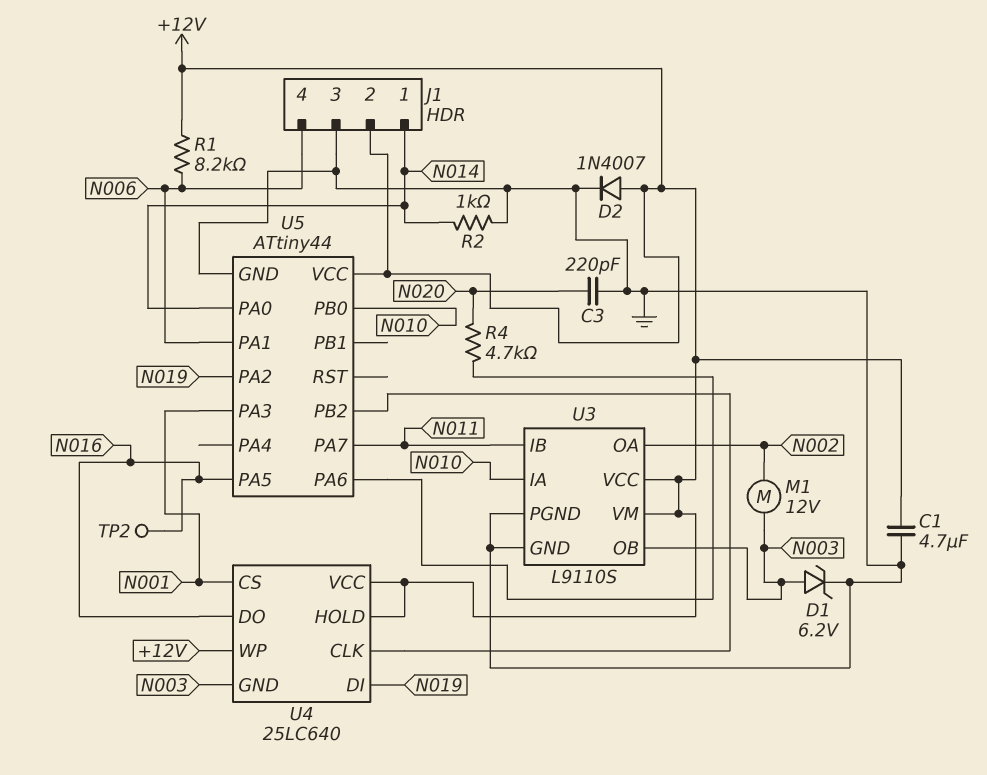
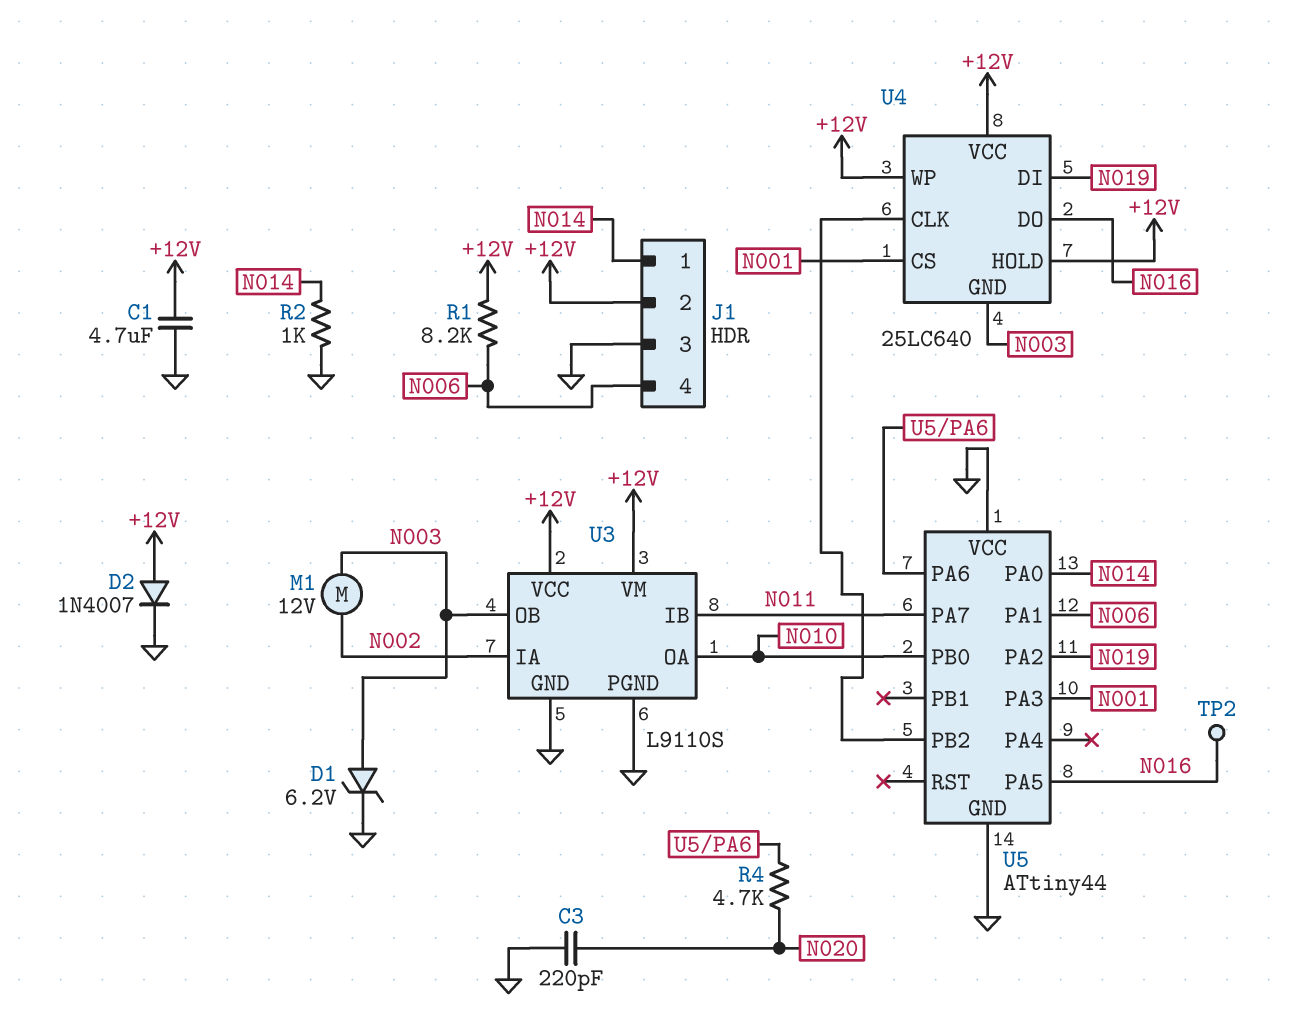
U3 pin IA: N010 -> N002
U3 pin OA: N002 -> N010
U5 pin VCC: +12V -> GND

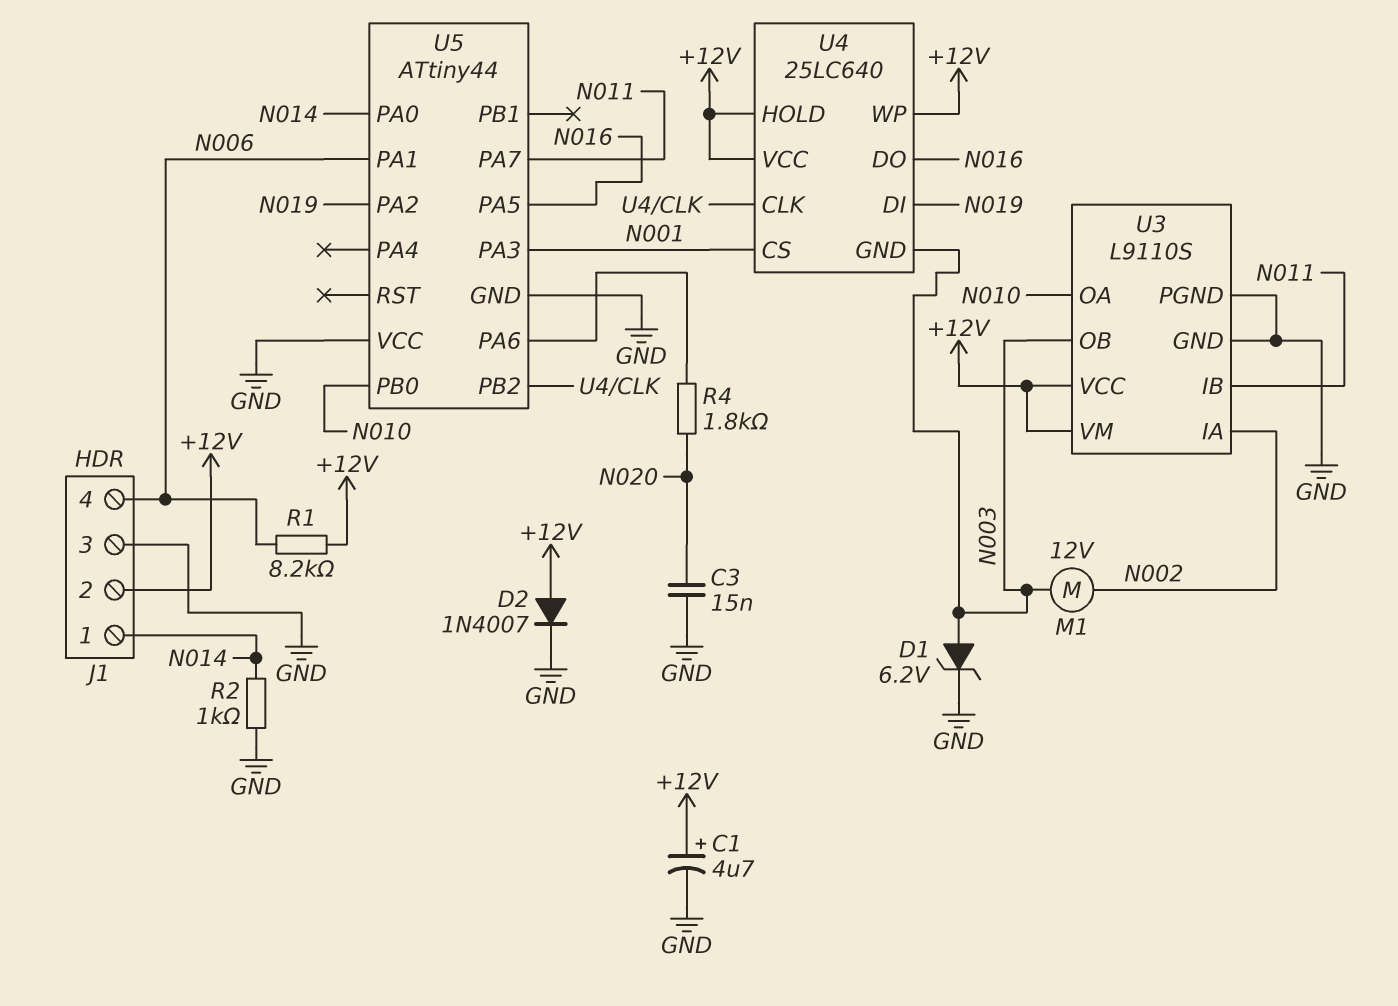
C1: 4.7uF (+12V, GND) -> 4.7uF (plus +12V, minus GND)
C3: 220pF (GND, N020) -> 15nF (GND, N020)
R4: 4.7k (N020, U5/PA6) -> 1.8k (N020, U5/PA6)
TP2: test point (N016) -> none

